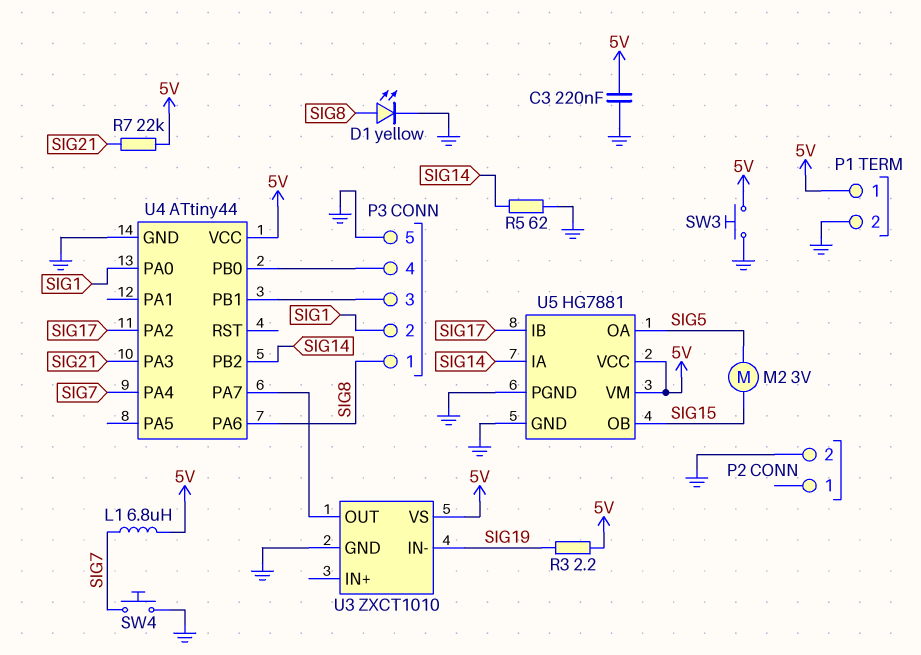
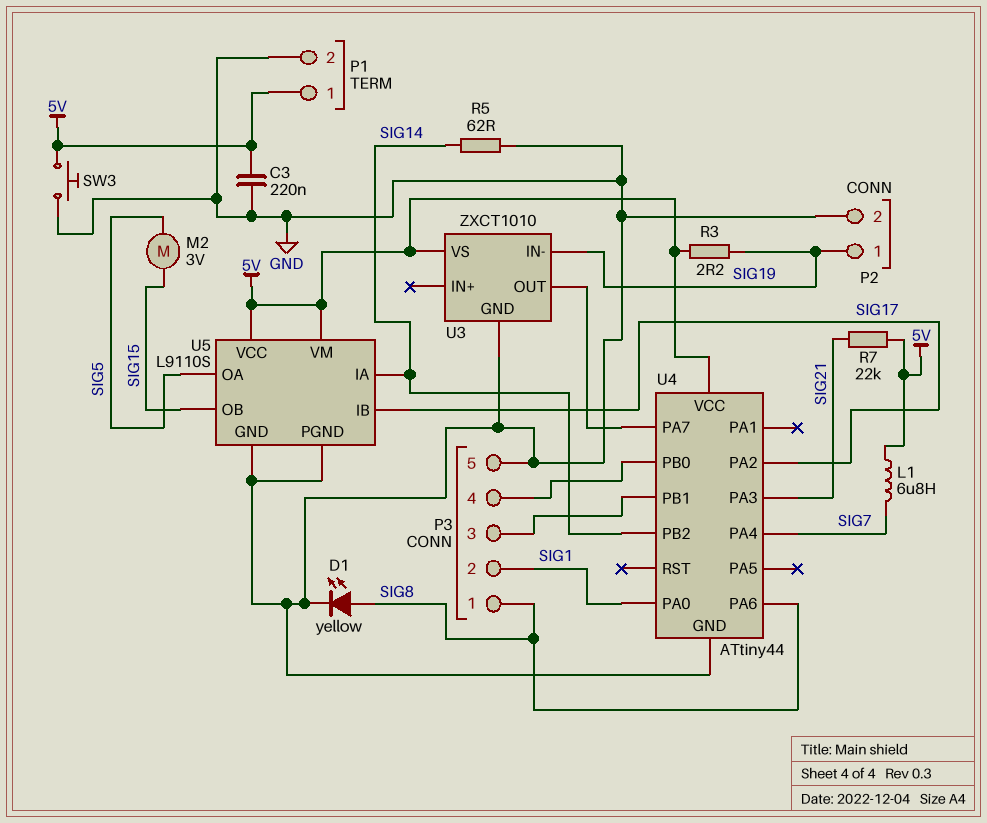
P2 pin 1: none -> SIG19
SW4: button (GND, SIG7) -> none
U5: HG7881 -> L9110S

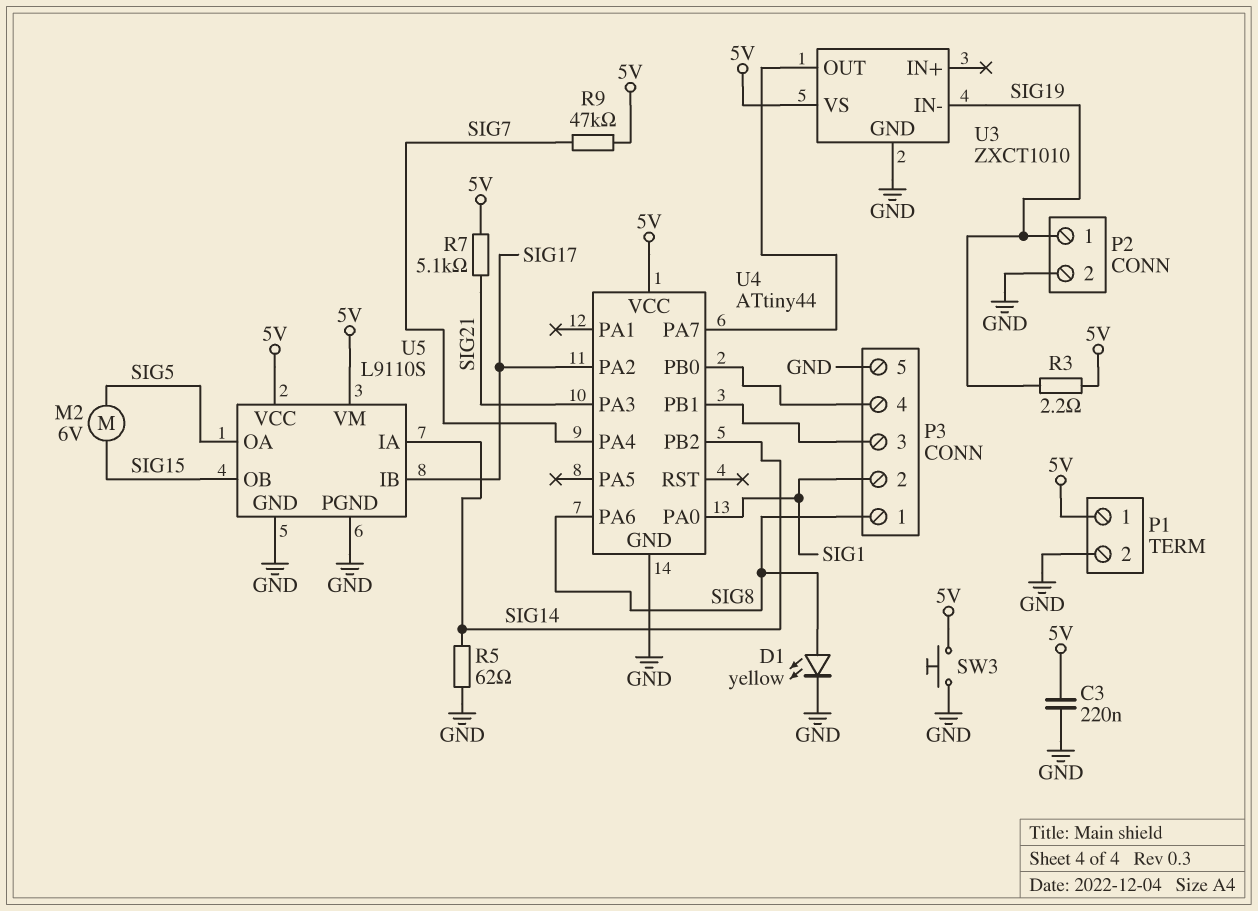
L1: 6.8uH (5V, SIG7) -> none
M2: motor 3V (SIG5, SIG15) -> motor 6V (SIG5, SIG15)
R7: 22k (5V, SIG21) -> 5.1k (5V, SIG21)
R9: none -> 47k (5V, SIG7)

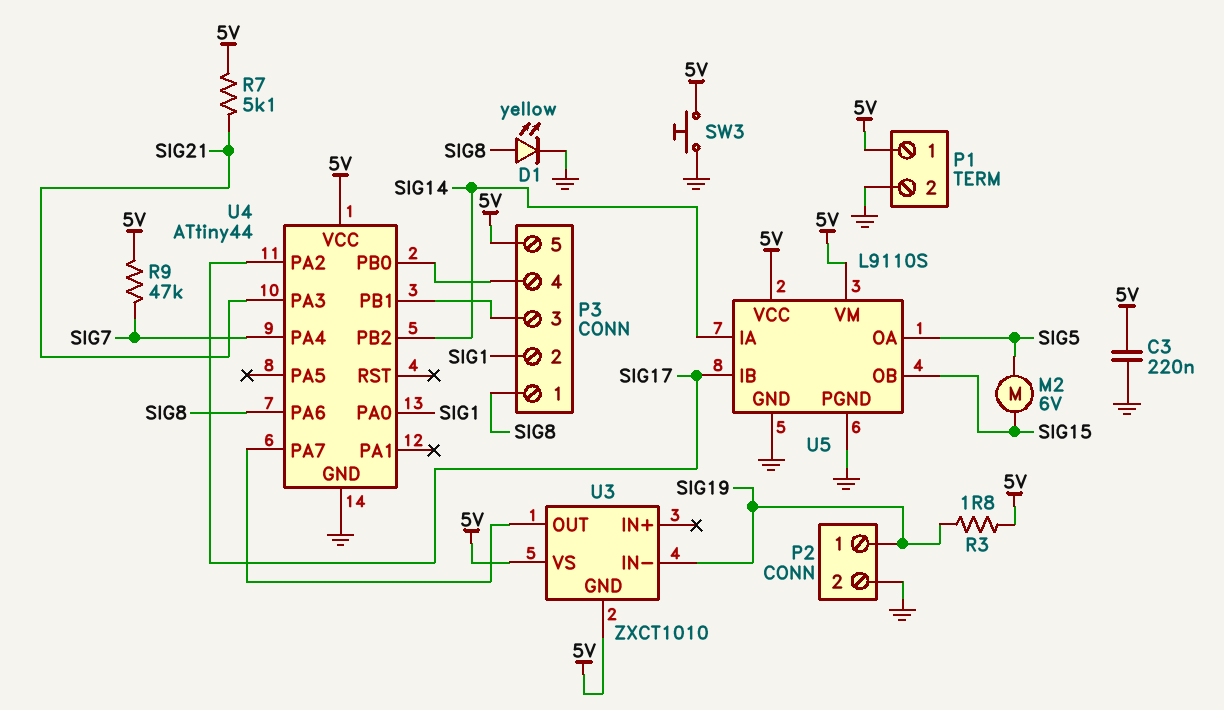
P3 pin 5: GND -> 5V
R3: 2.2 (5V, SIG19) -> 1.8 (5V, SIG19)
R5: 62 (GND, SIG14) -> none
U3 pin GND: GND -> 5V

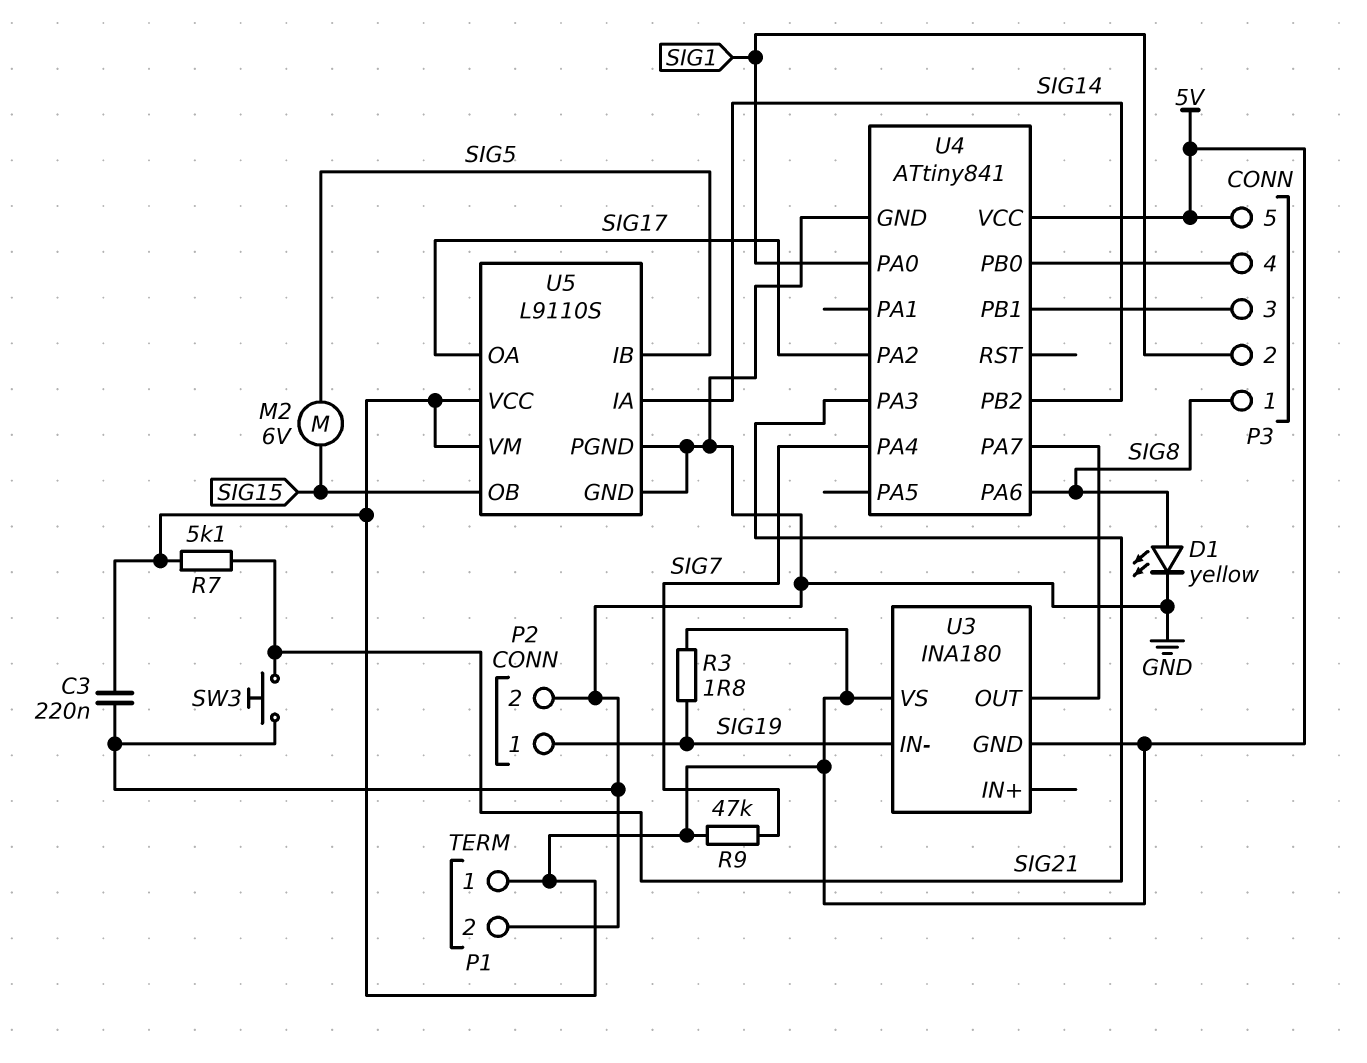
SW3: button (5V, GND) -> button (GND, SIG21)
U3: ZXCT1010 -> INA180
U4: ATtiny44 -> ATtiny841
U5 pin IB: SIG17 -> SIG5
U5 pin OA: SIG5 -> SIG17

